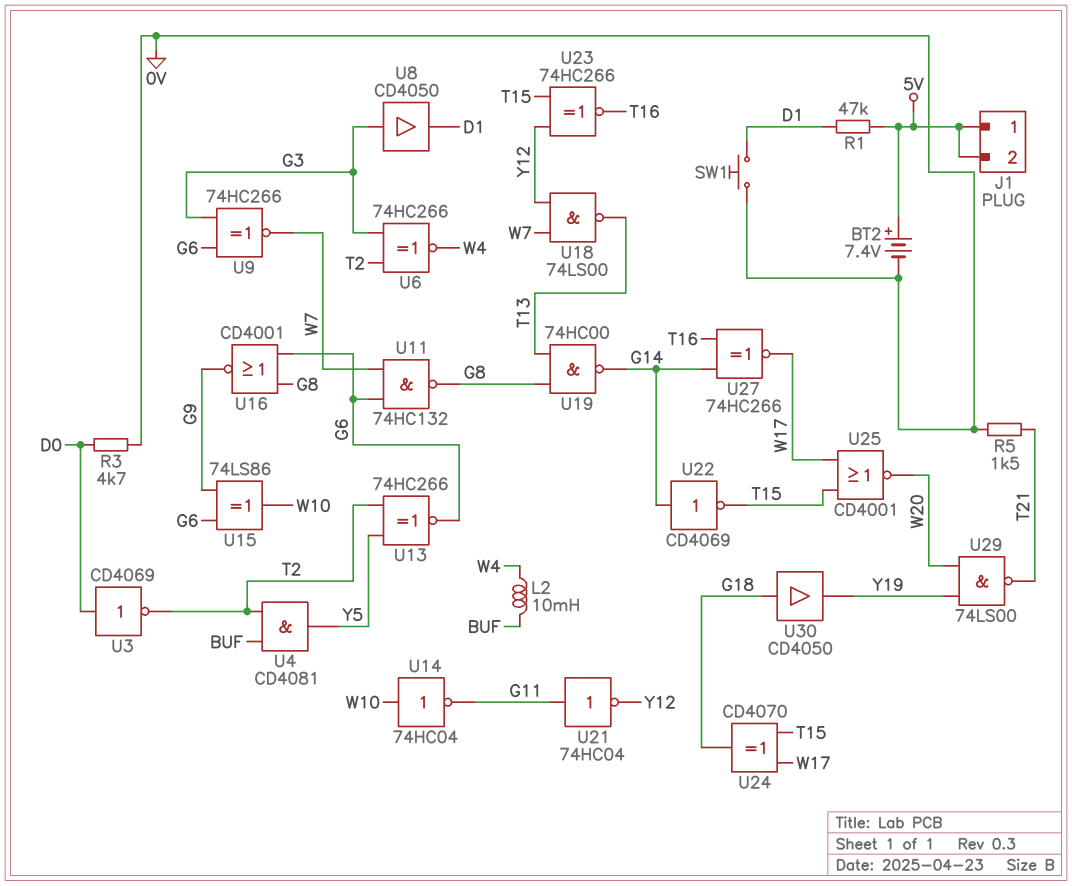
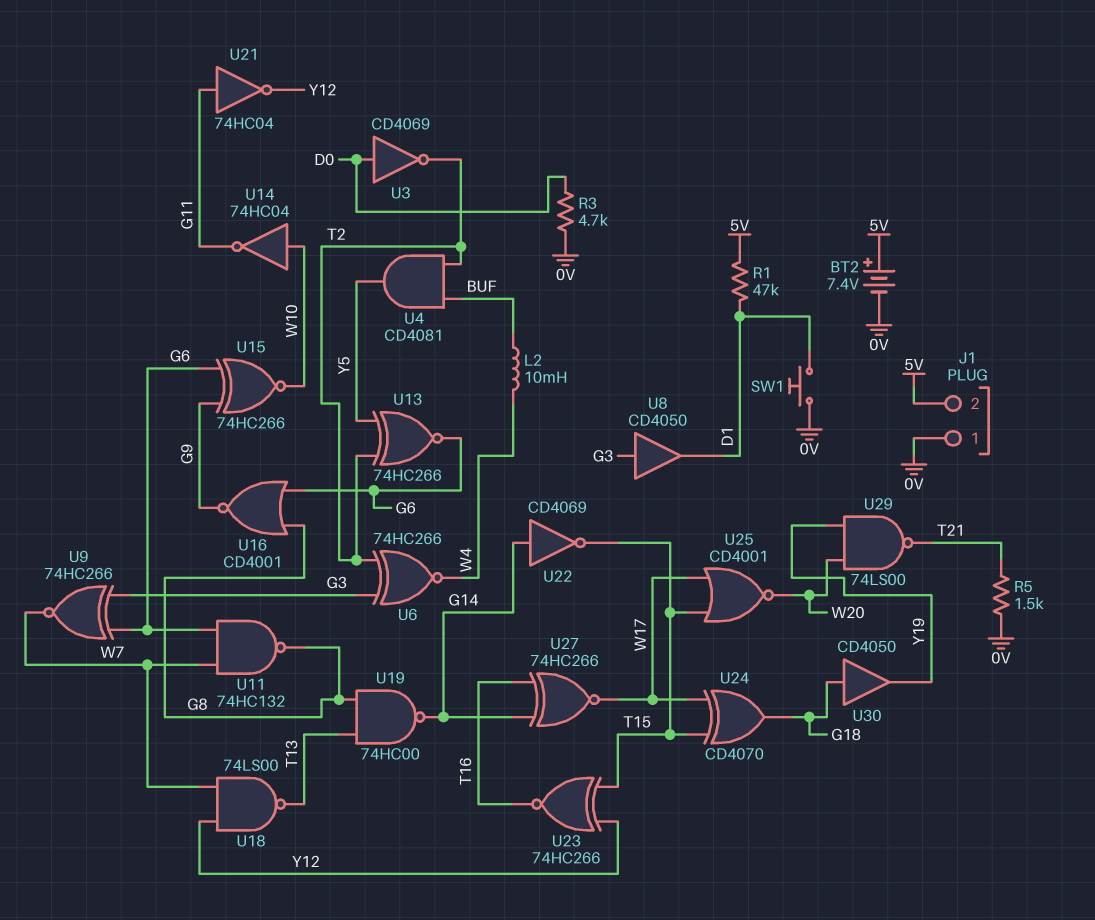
J1 pin 1: 5V -> 0V
U15: XOR 74LS86 (in G6, in G9, out W10) -> XNOR 74HC266 (in G6, in G9, out W10)

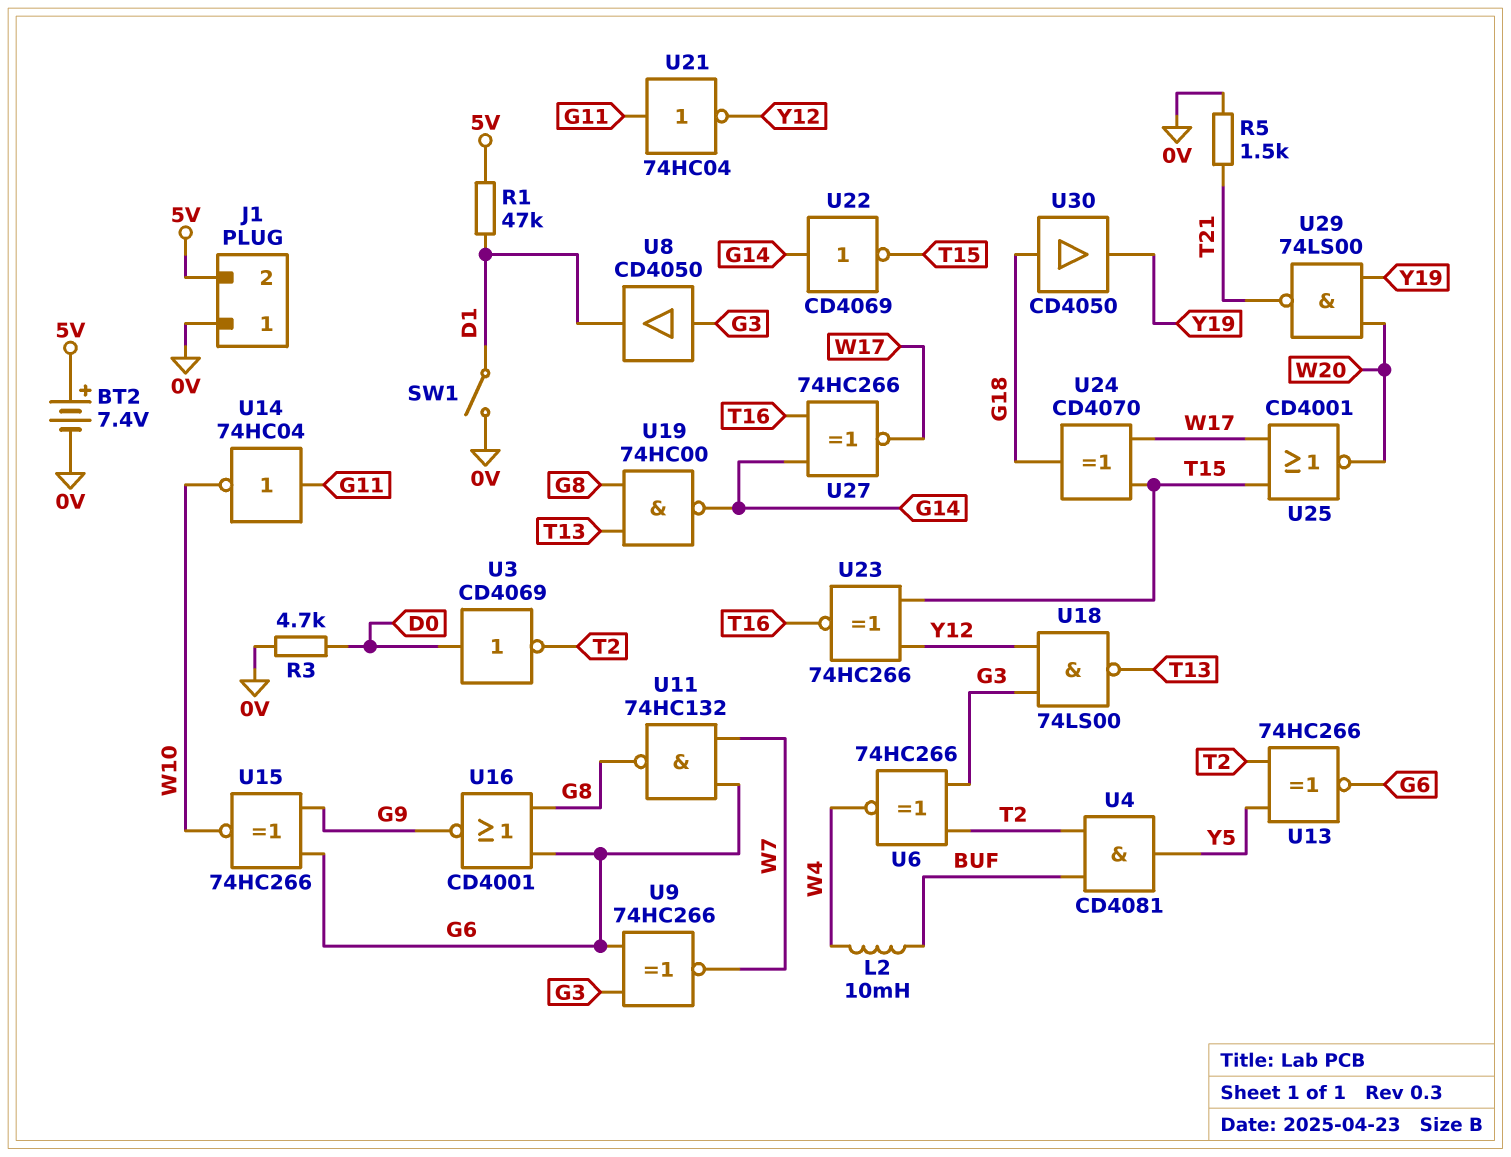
SW1: button (0V, D1) -> switch (0V, D1)
U14: NOT 74HC04 (in W10, out G11) -> NOT 74HC04 (in G11, out W10)
U18: NAND 74LS00 (in W7, in Y12, out T13) -> NAND 74LS00 (in G3, in Y12, out T13)

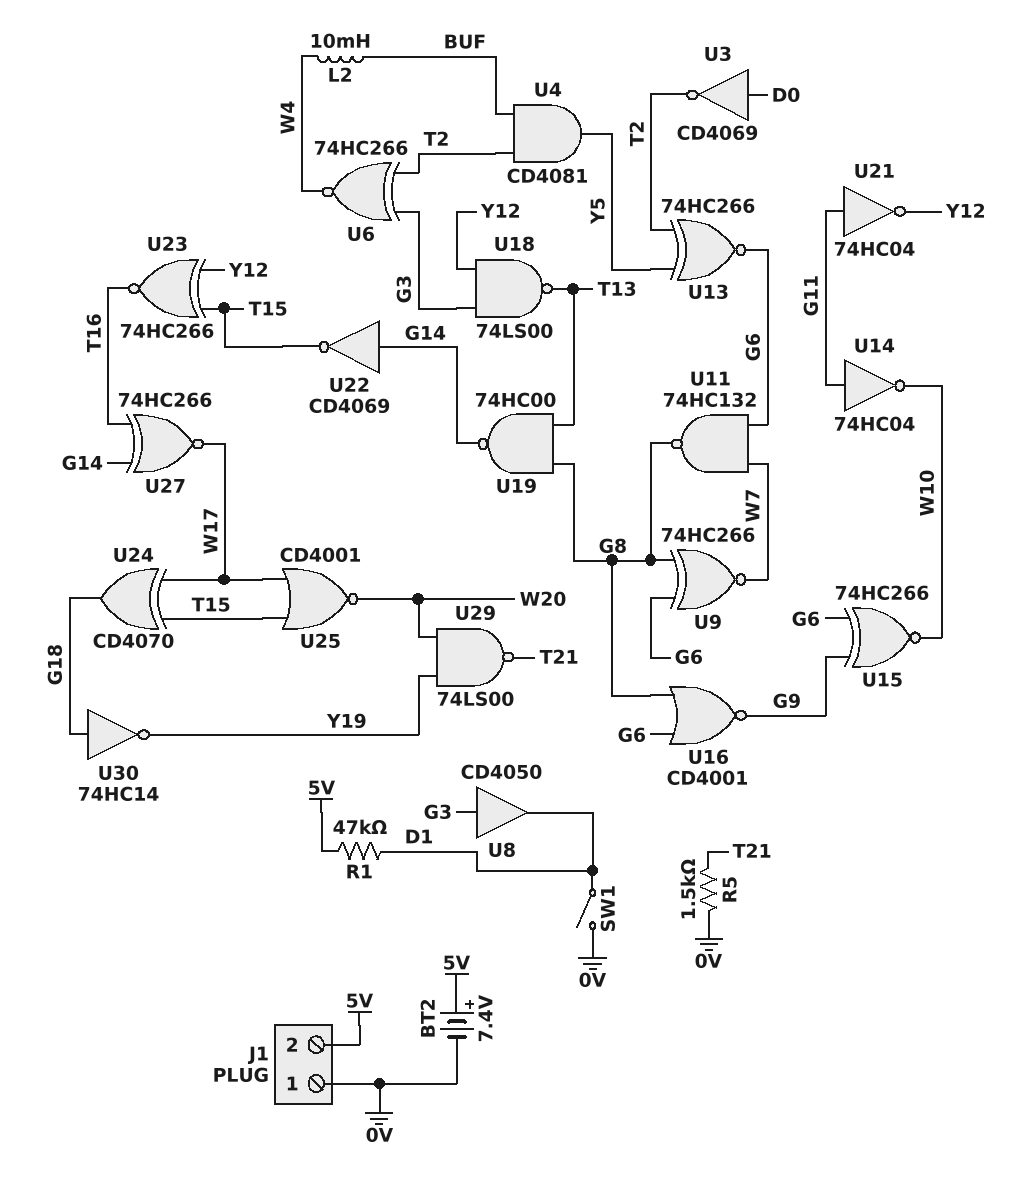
R3: 4.7k (0V, D0) -> none
U9: XNOR 74HC266 (in G3, in G6, out W7) -> XNOR 74HC266 (in G6, in G8, out W7)
U30: buffer CD4050 (in G18, out Y19) -> NOT 74HC14 (in G18, out Y19)

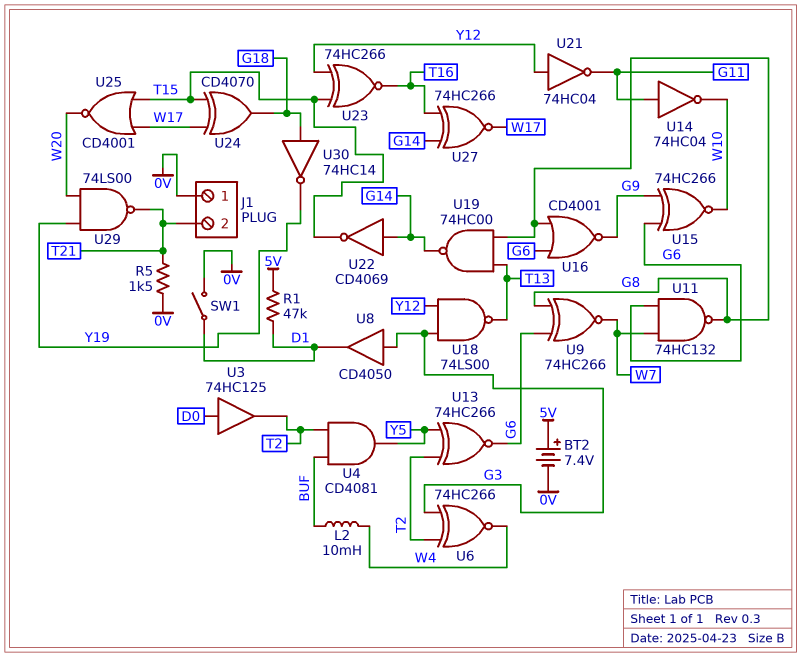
J1 pin 2: 5V -> T21
U3: NOT CD4069 (in D0, out T2) -> buffer 74HC125 (in D0, out T2)
U21: NOT 74HC04 (in G11, out Y12) -> NOT 74HC04 (in Y12, out G11)

